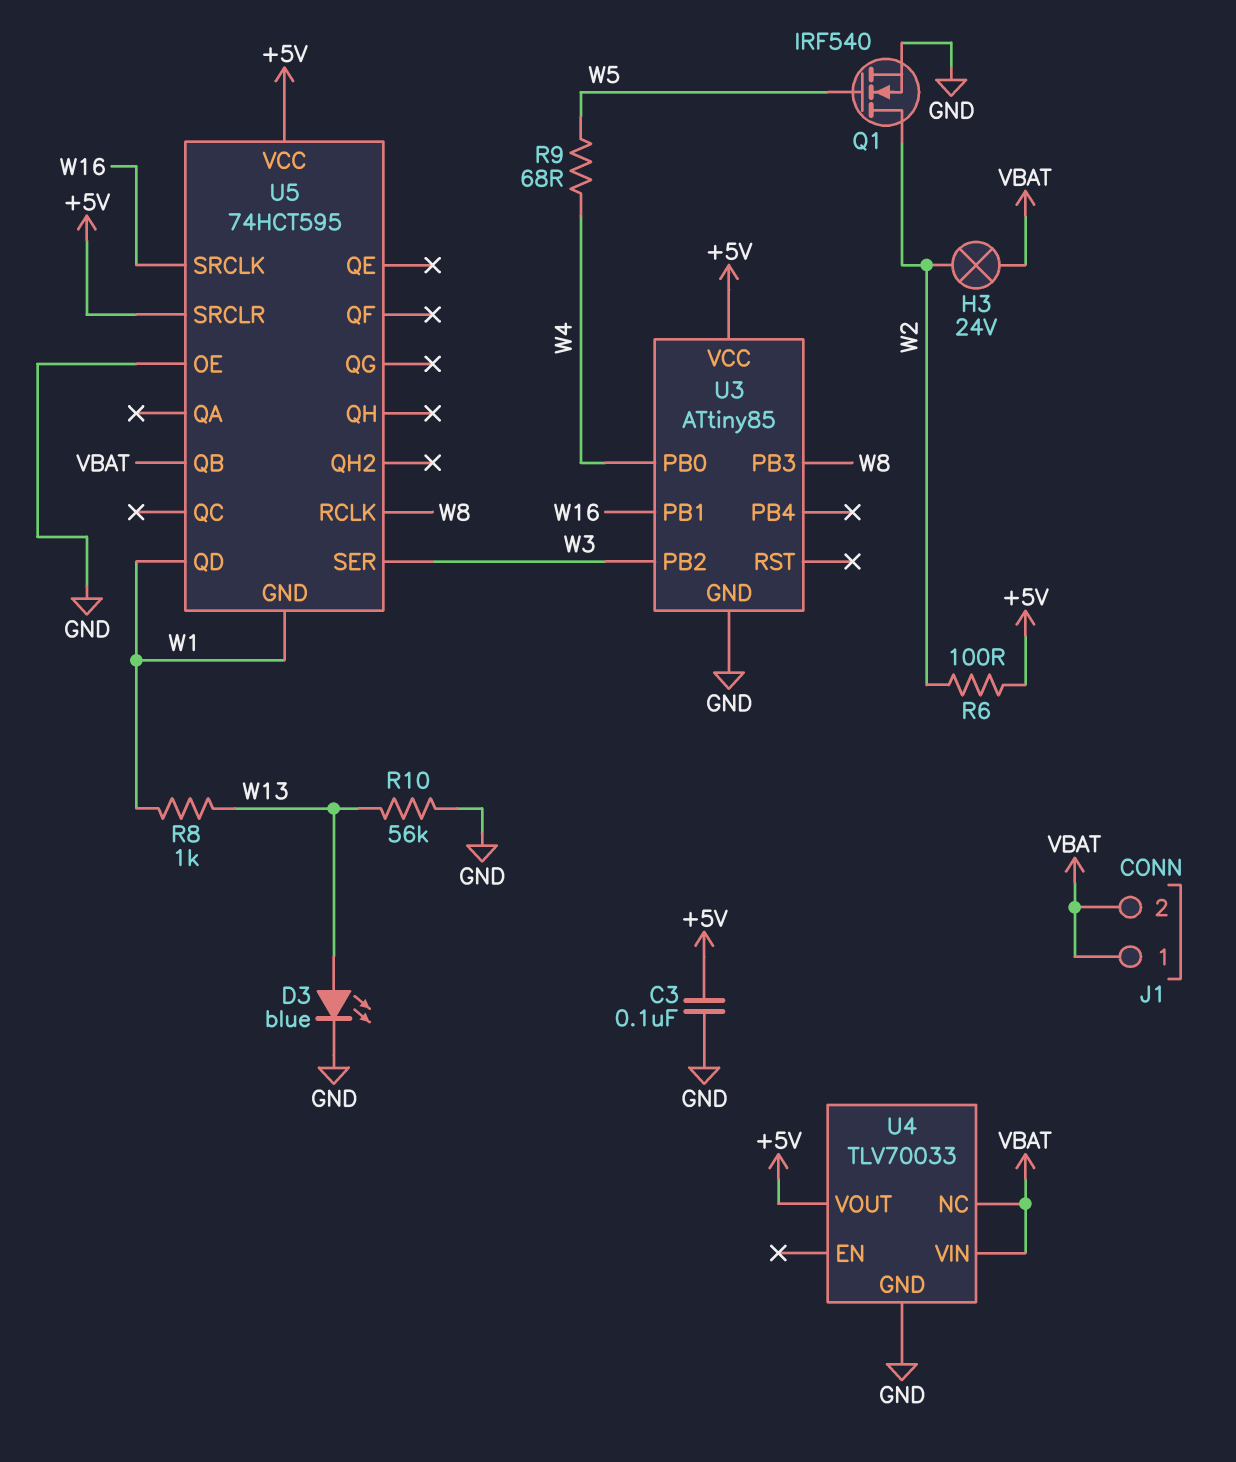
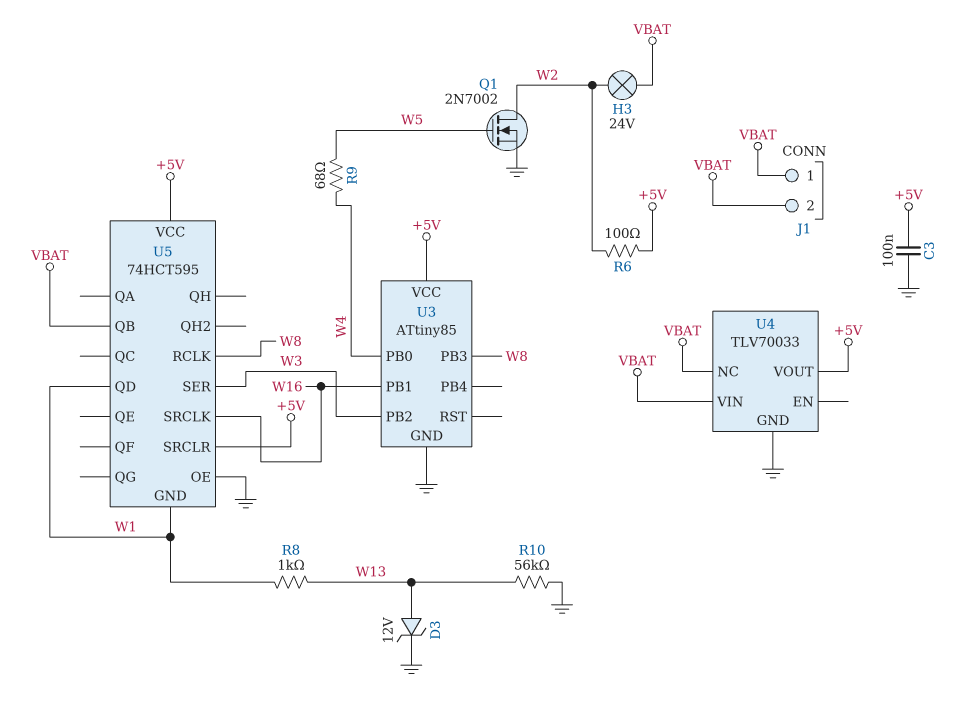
D3: LED blue (A W13, K GND) -> zener 12V (A W13, K GND)
Q1: NMOS IRF540 (G W5, D W2, S GND) -> NMOS 2N7002 (G W5, D W2, S GND)

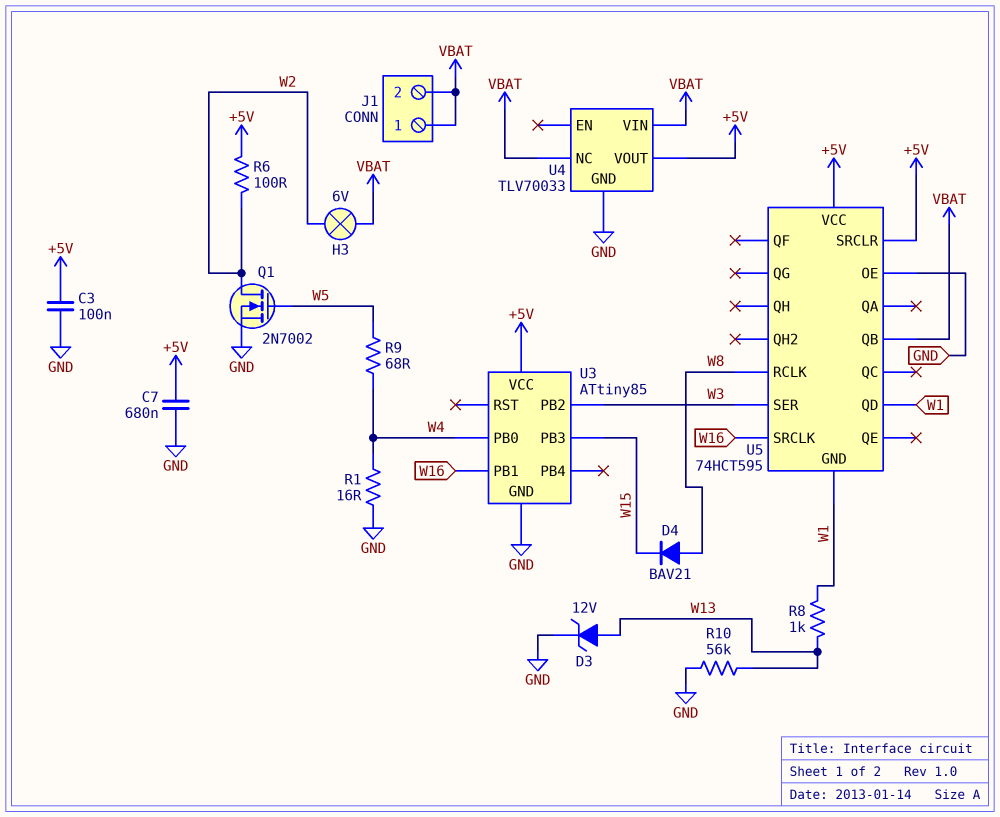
C7: none -> 680nF (+5V, GND)
D4: none -> diode BAV21 (A W8, K W15)
H3: lamp 24V (VBAT, W2) -> lamp 6V (VBAT, W2)
R1: none -> 16 (GND, W4)
U3 pin PB3: W8 -> W15

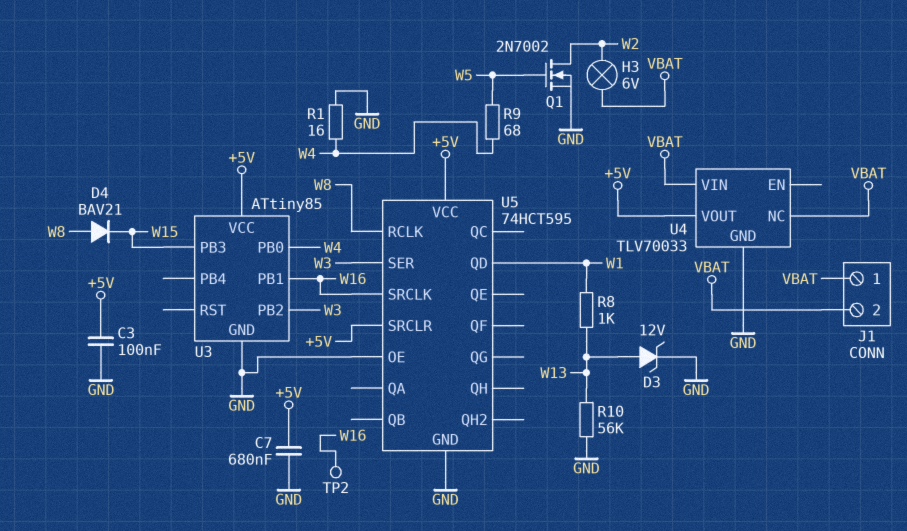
R6: 100 (+5V, W2) -> none
TP2: none -> test point (W16)
U5 pin GND: W1 -> GND
U5 pin QB: VBAT -> none

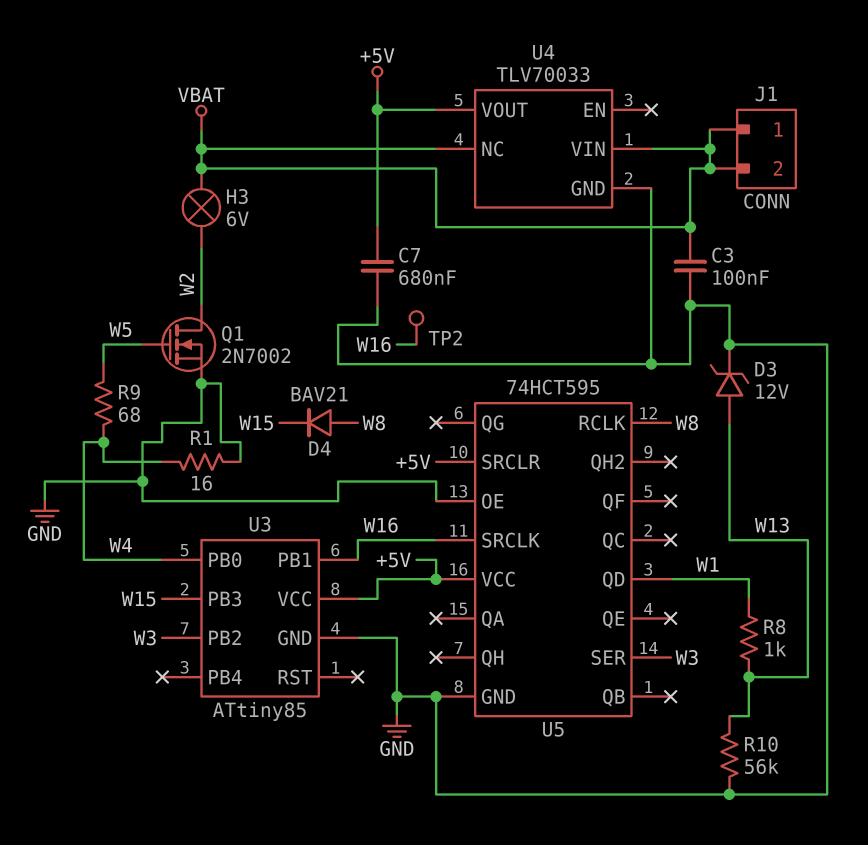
C3: 100nF (+5V, GND) -> 100nF (GND, VBAT)

